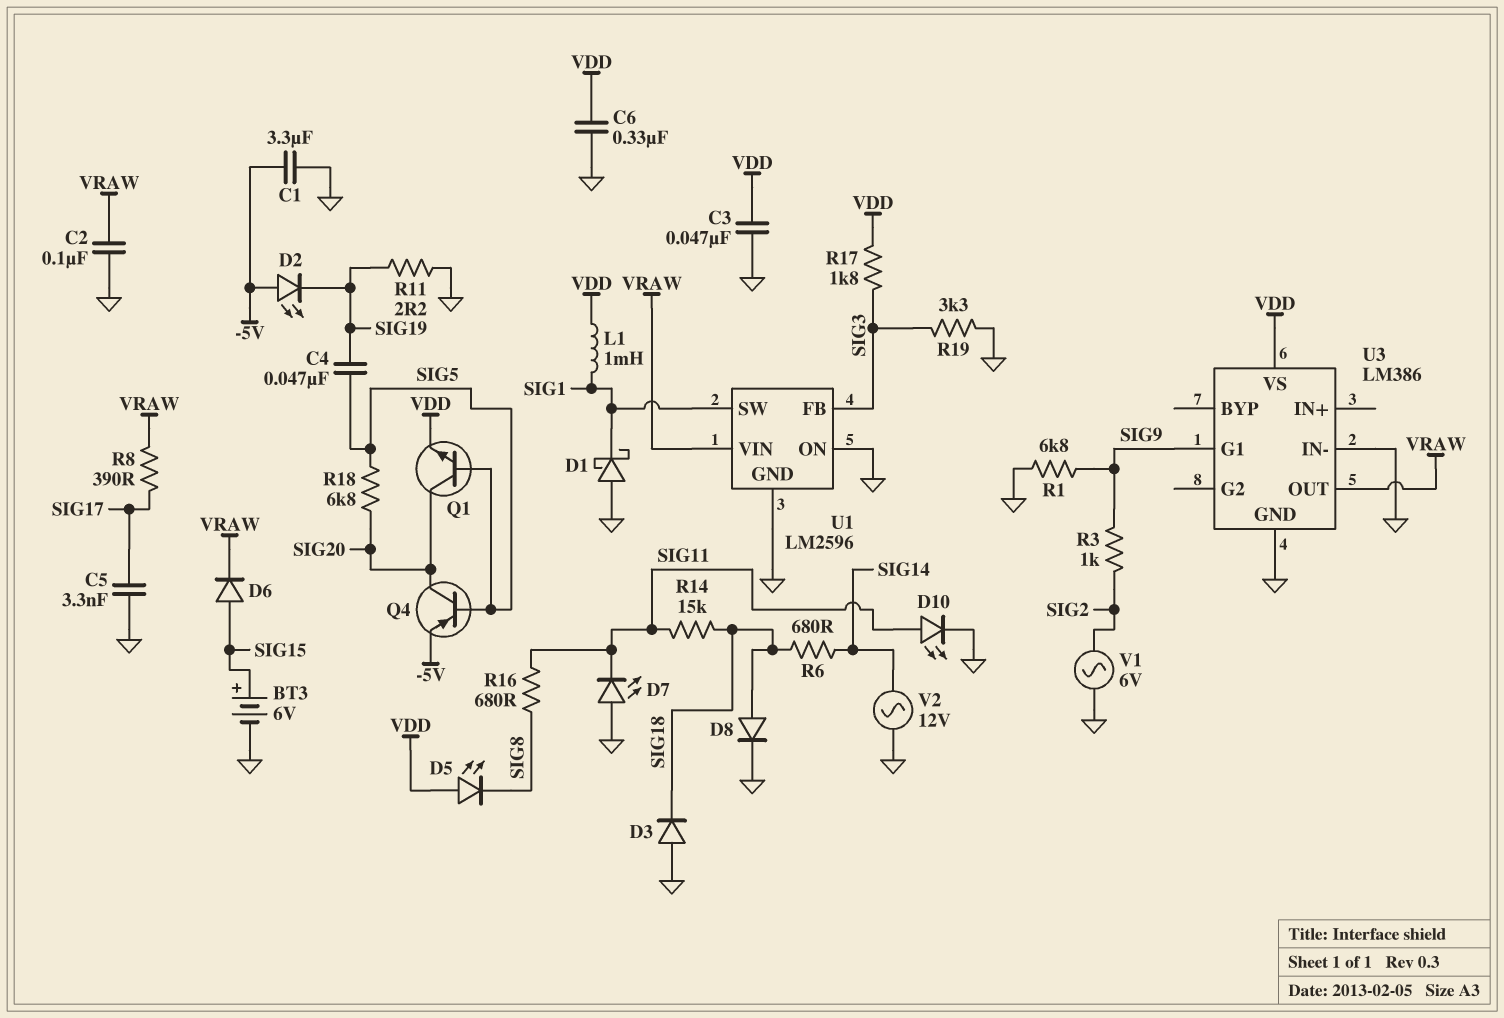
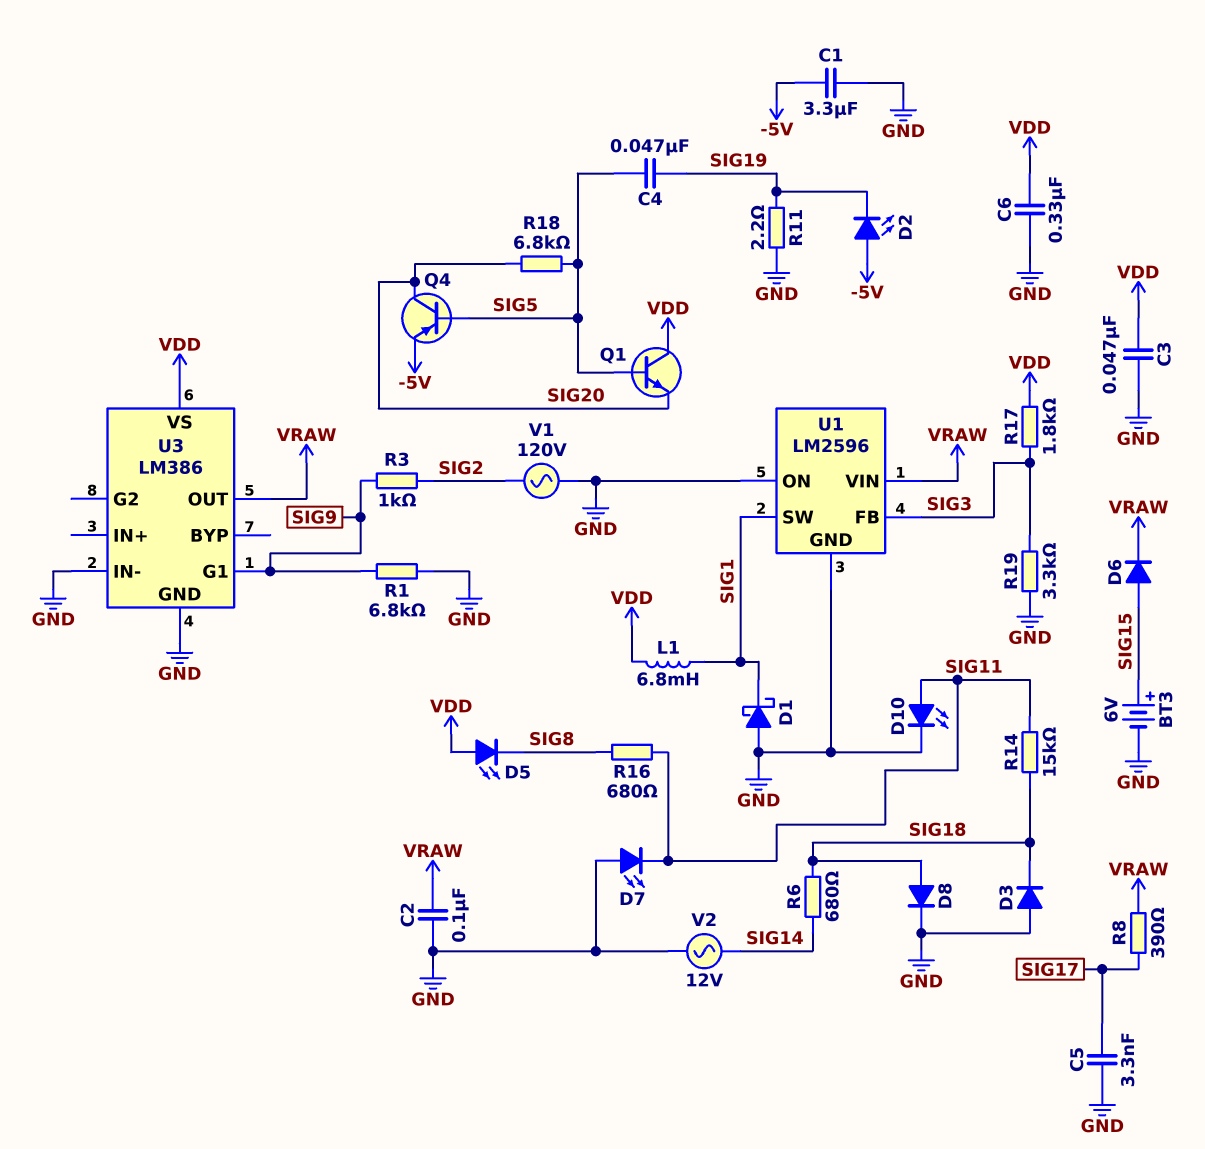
L1: 1mH (SIG1, VDD) -> 6.8mH (SIG1, VDD)
Q1: NPN (B SIG5, C SIG20, E VDD) -> NPN (B SIG5, C VDD, E SIG20)
V1: AC 6V (GND, SIG2) -> AC 120V (GND, SIG2)

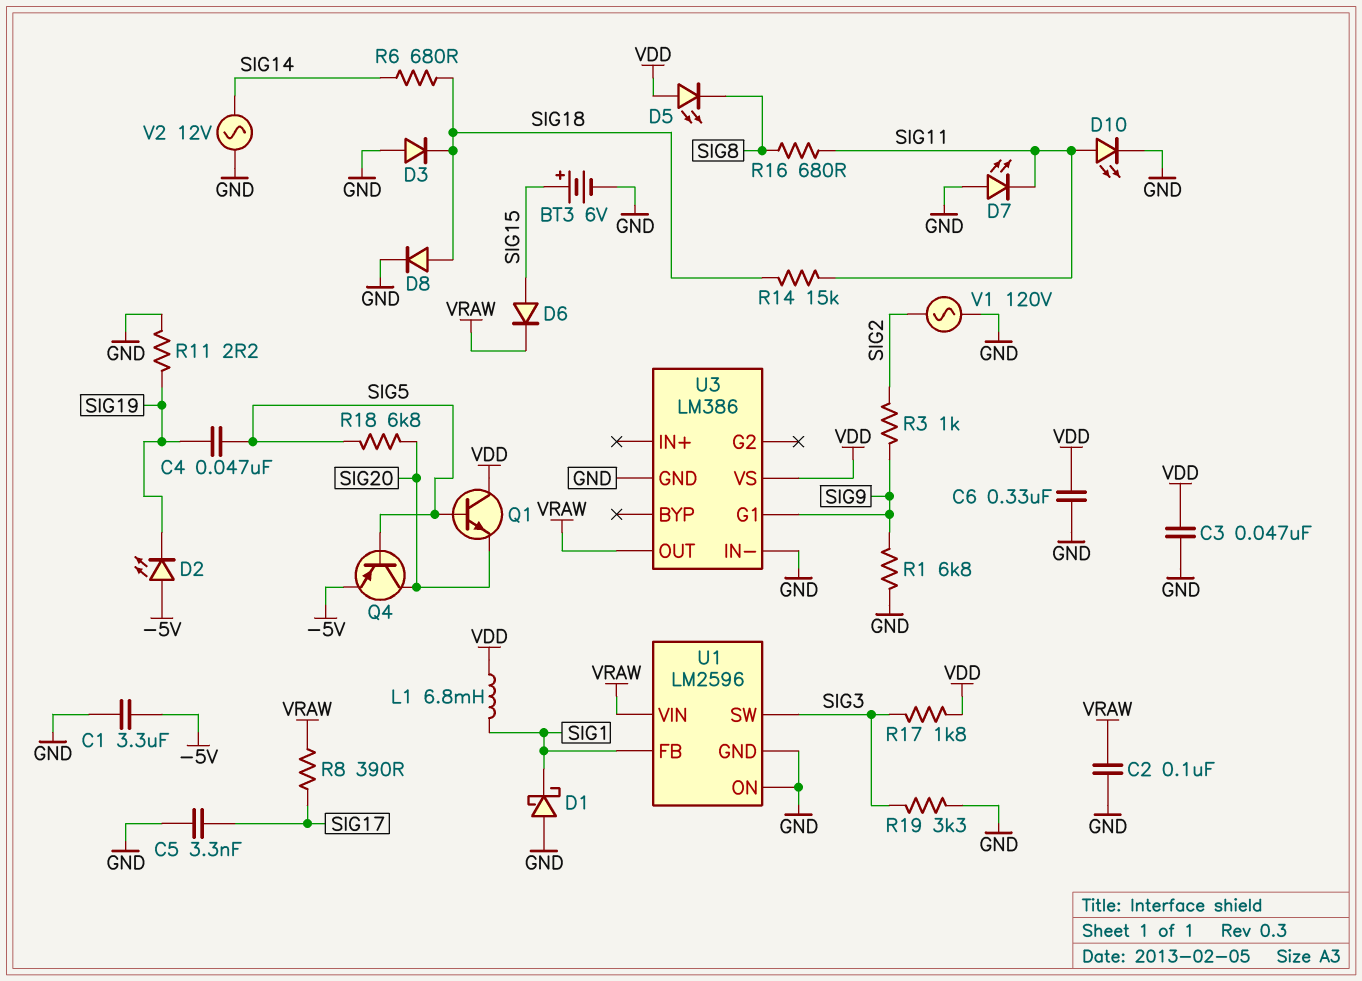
U1 pin FB: SIG3 -> SIG1
U1 pin SW: SIG1 -> SIG3

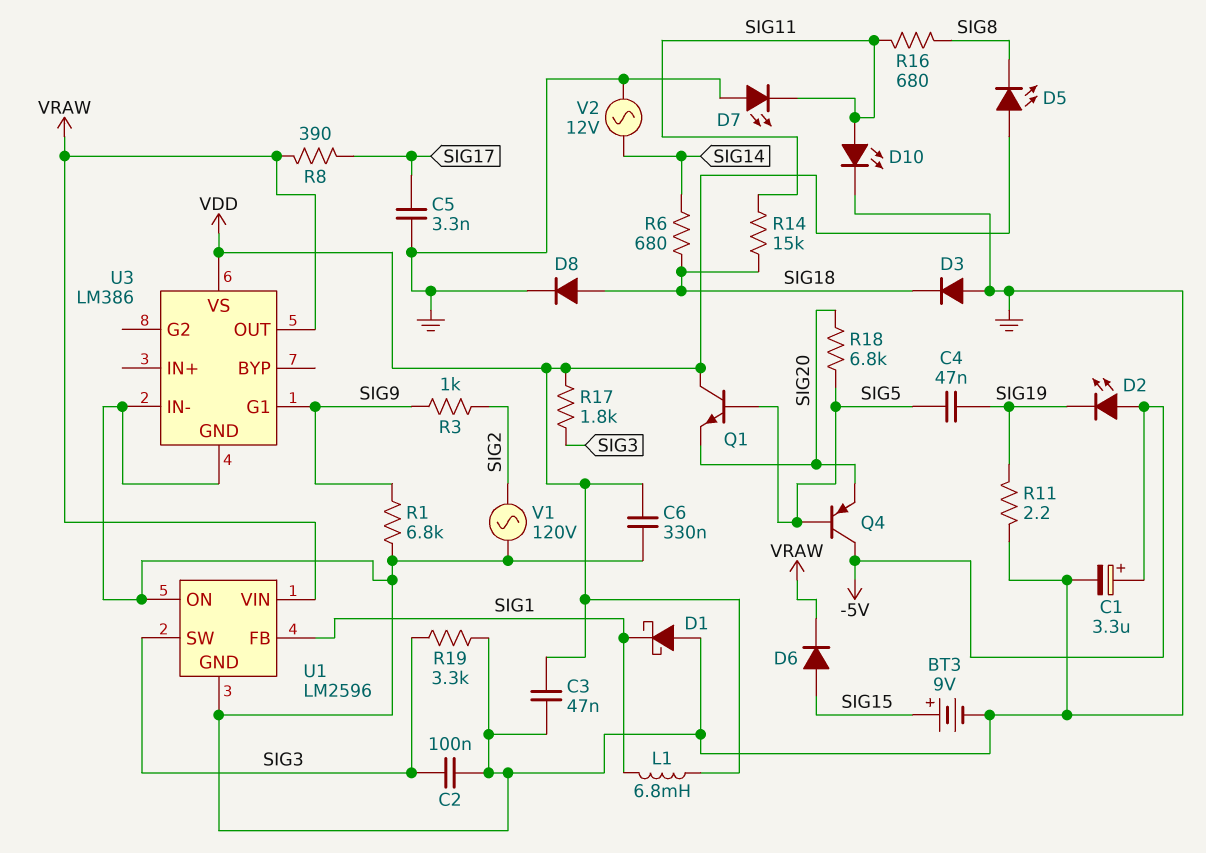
BT3: 6V (plus SIG15, minus GND) -> 9V (plus SIG15, minus GND)
C1: 3.3uF (-5V, GND) -> 3.3uF (plus -5V, minus GND)
C2: 100nF (GND, VRAW) -> 100nF (GND, SIG3)
Q4: PNP (B SIG5, C SIG20, E -5V) -> PNP (B SIG5, C -5V, E SIG20)

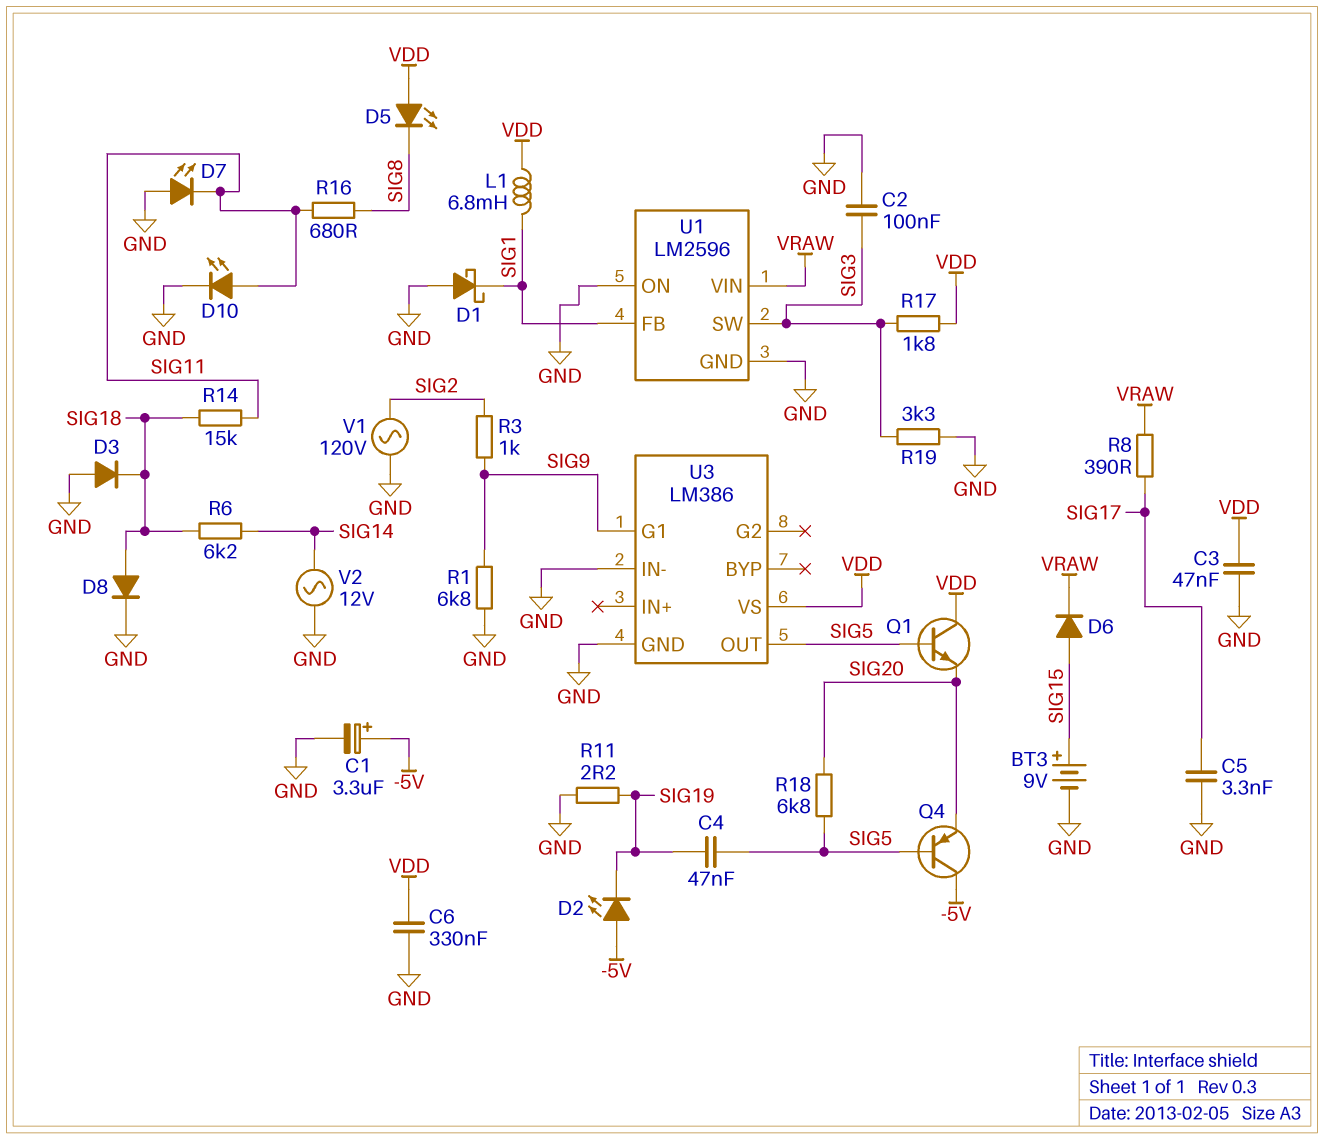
R6: 680 (SIG14, SIG18) -> 6.2k (SIG14, SIG18)
U3 pin OUT: VRAW -> SIG5

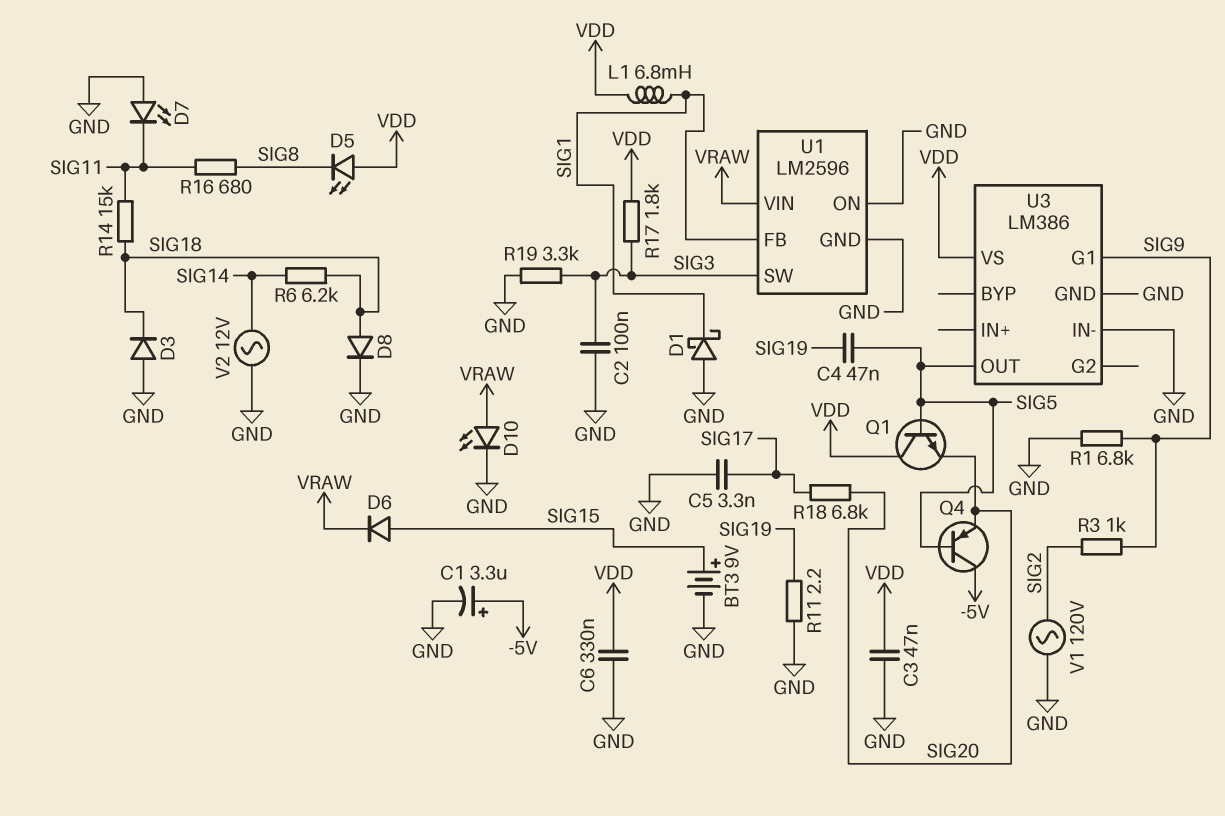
D2: LED (A -5V, K SIG19) -> none
D10: LED (A SIG11, K GND) -> LED (A VRAW, K GND)
R8: 390 (SIG17, VRAW) -> none
R18: 6.8k (SIG5, SIG20) -> 6.8k (SIG17, SIG20)

